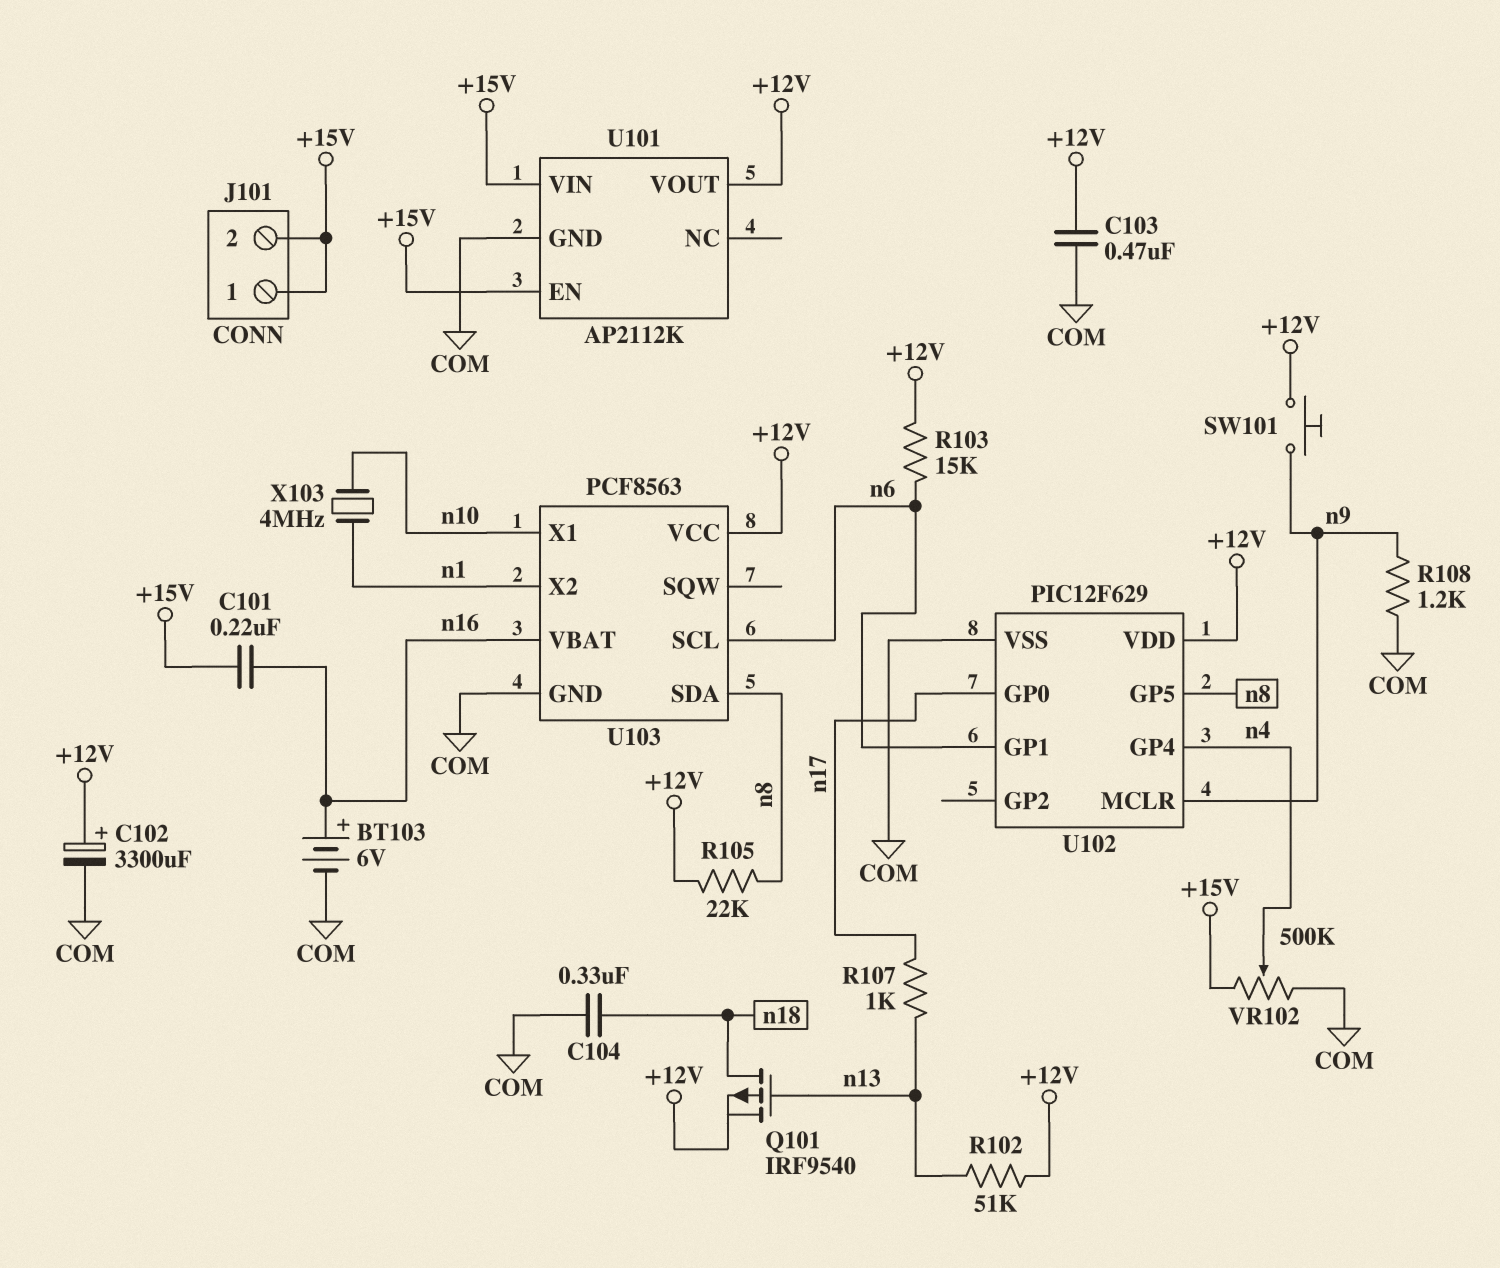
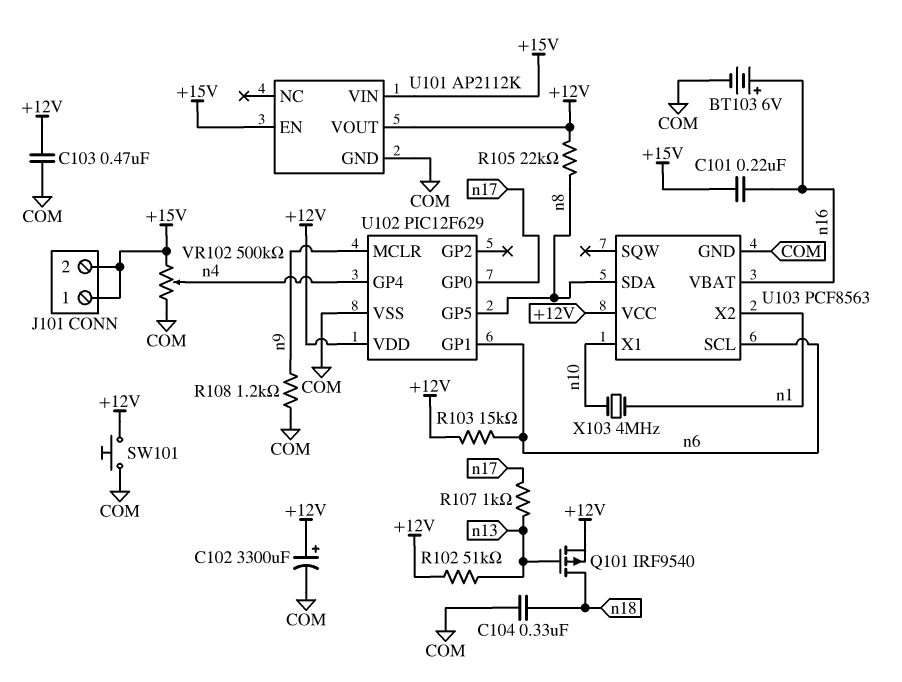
SW101: button (+12V, n9) -> button (+12V, COM)

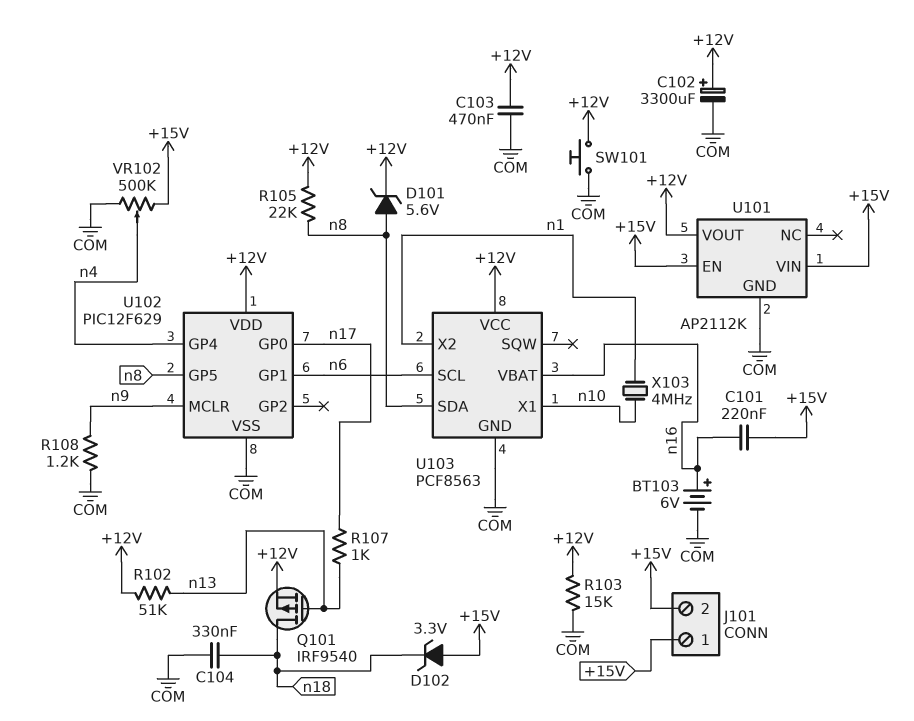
D101: none -> zener 5.6V (A n8, K +12V)
D102: none -> zener 3.3V (A +15V, K n18)
R103: 15k (+12V, n6) -> 15k (+12V, COM)

